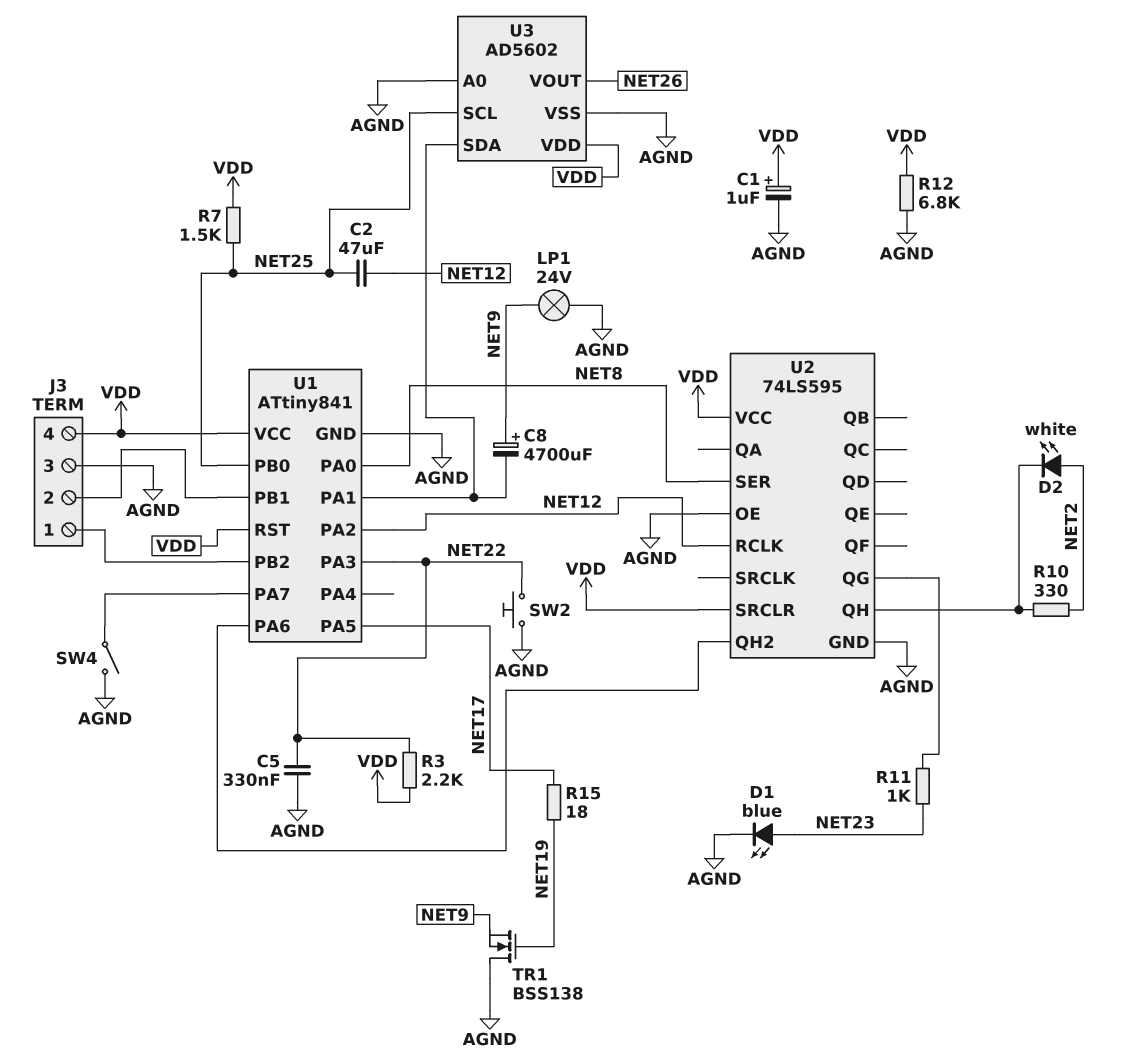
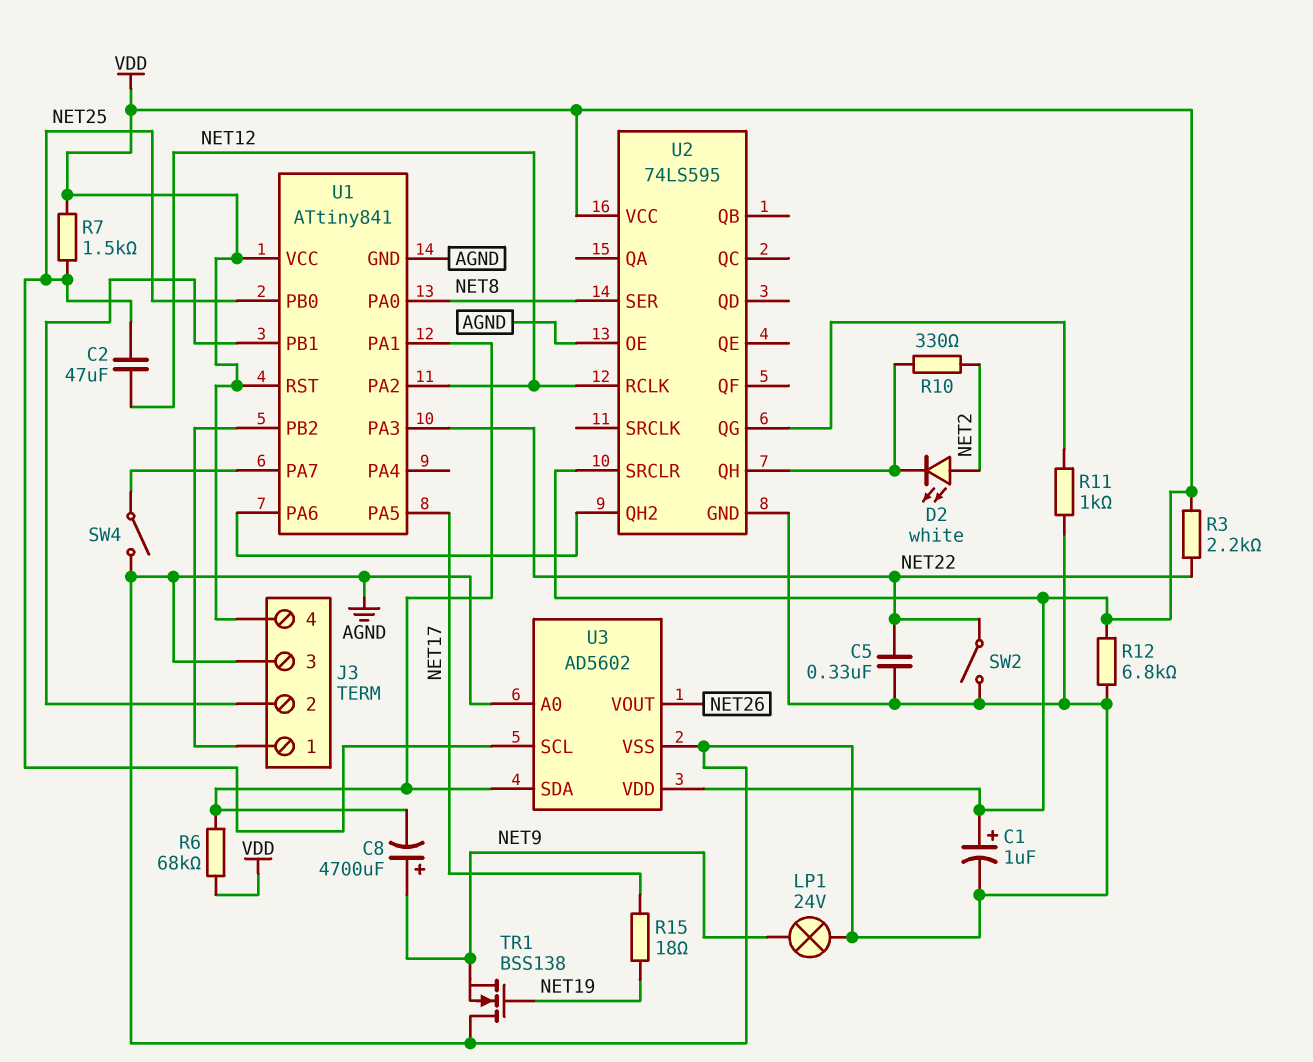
D1: LED blue (A NET23, K AGND) -> none
R6: none -> 68k (U1/PA1, VDD)
R11: 1k (NET23, U2/QG) -> 1k (AGND, U2/QG)
SW2: button (AGND, NET22) -> switch (AGND, NET22)

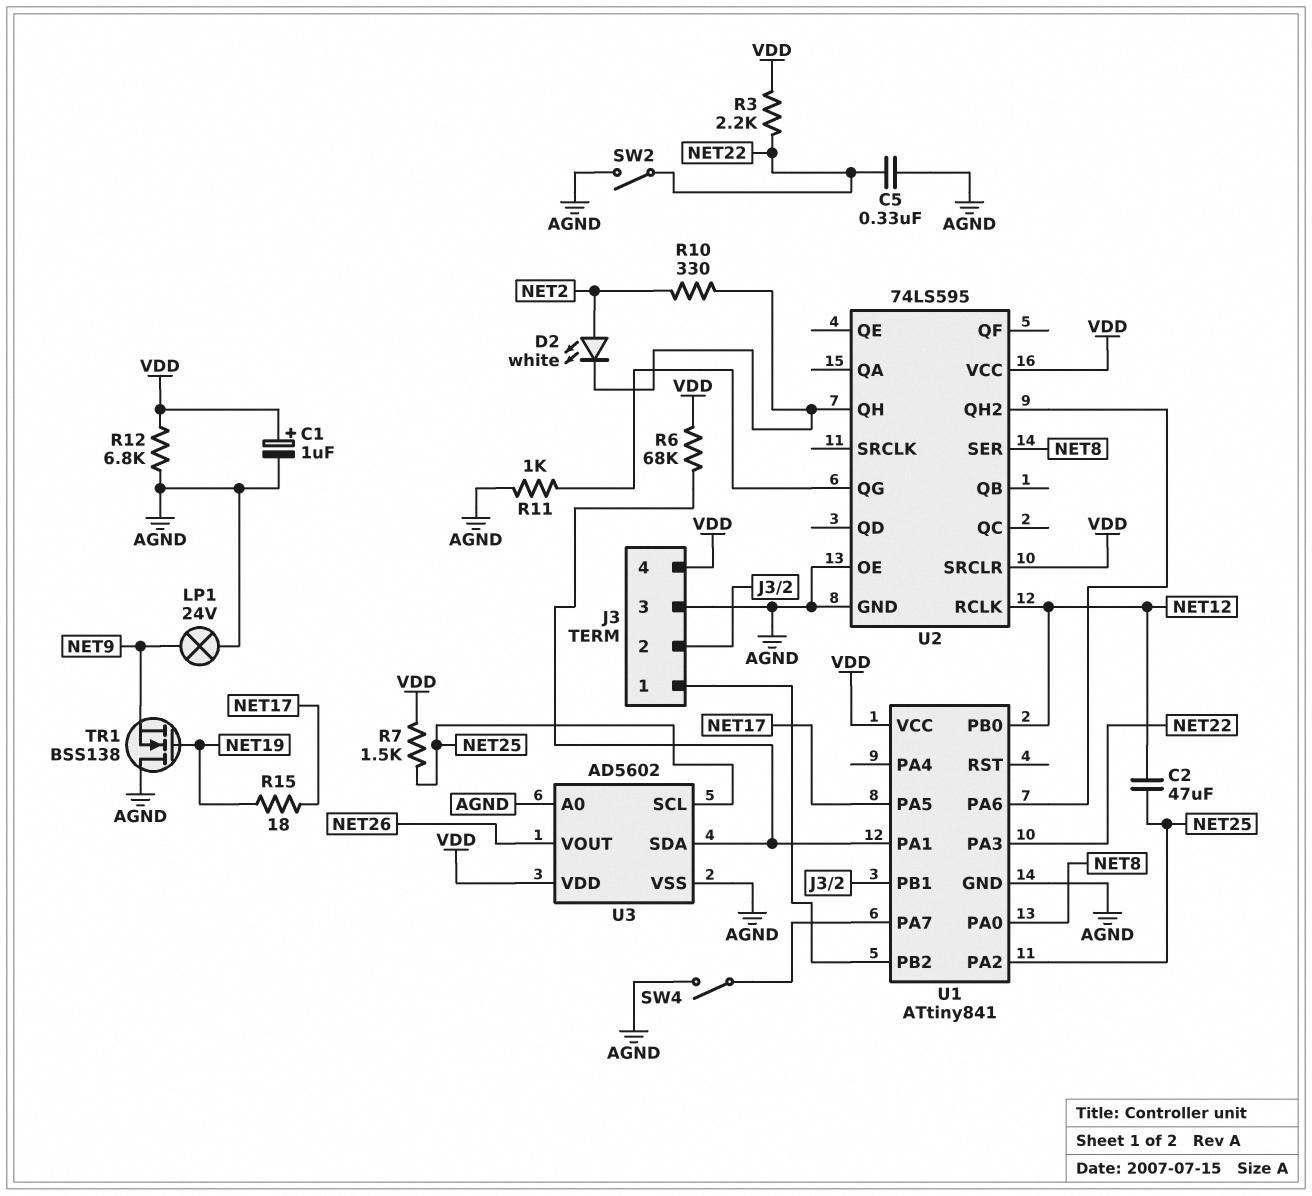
C8: 4700uF (plus NET9, minus U1/PA1) -> none
U1 pin PA2: NET12 -> NET25
U1 pin PB0: NET25 -> NET12
U1 pin RST: VDD -> none

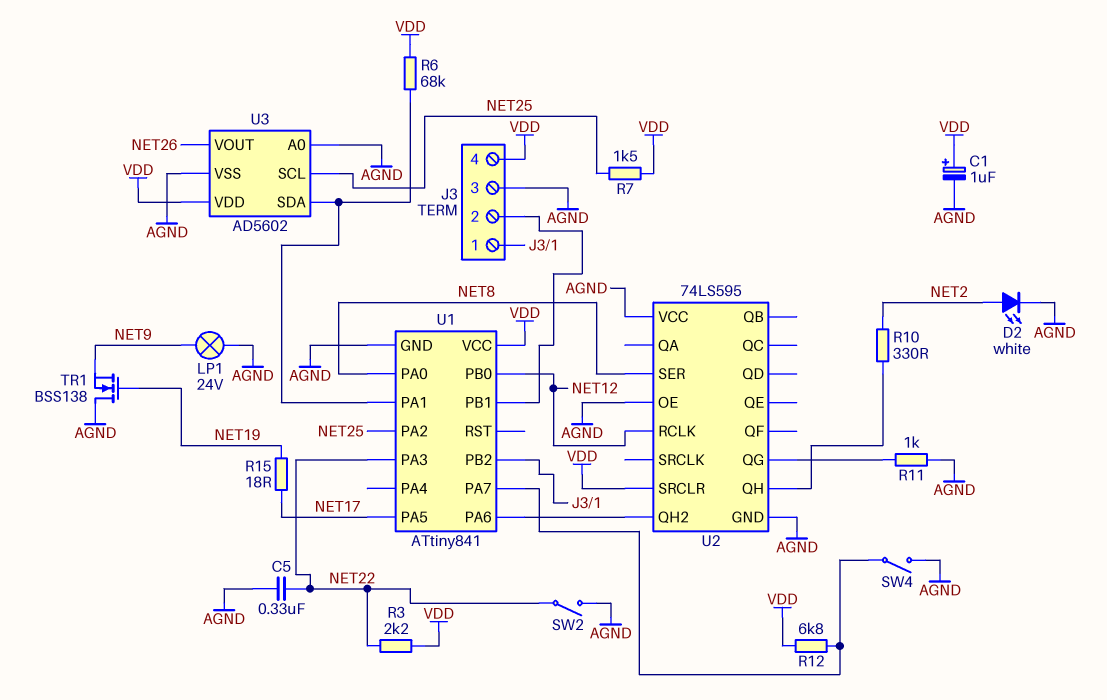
C2: 47uF (NET12, NET25) -> none
D2: LED white (A NET2, K U2/QH) -> LED white (A NET2, K AGND)
R12: 6.8k (AGND, VDD) -> 6.8k (U1/PA7, VDD)
U2 pin VCC: VDD -> AGND

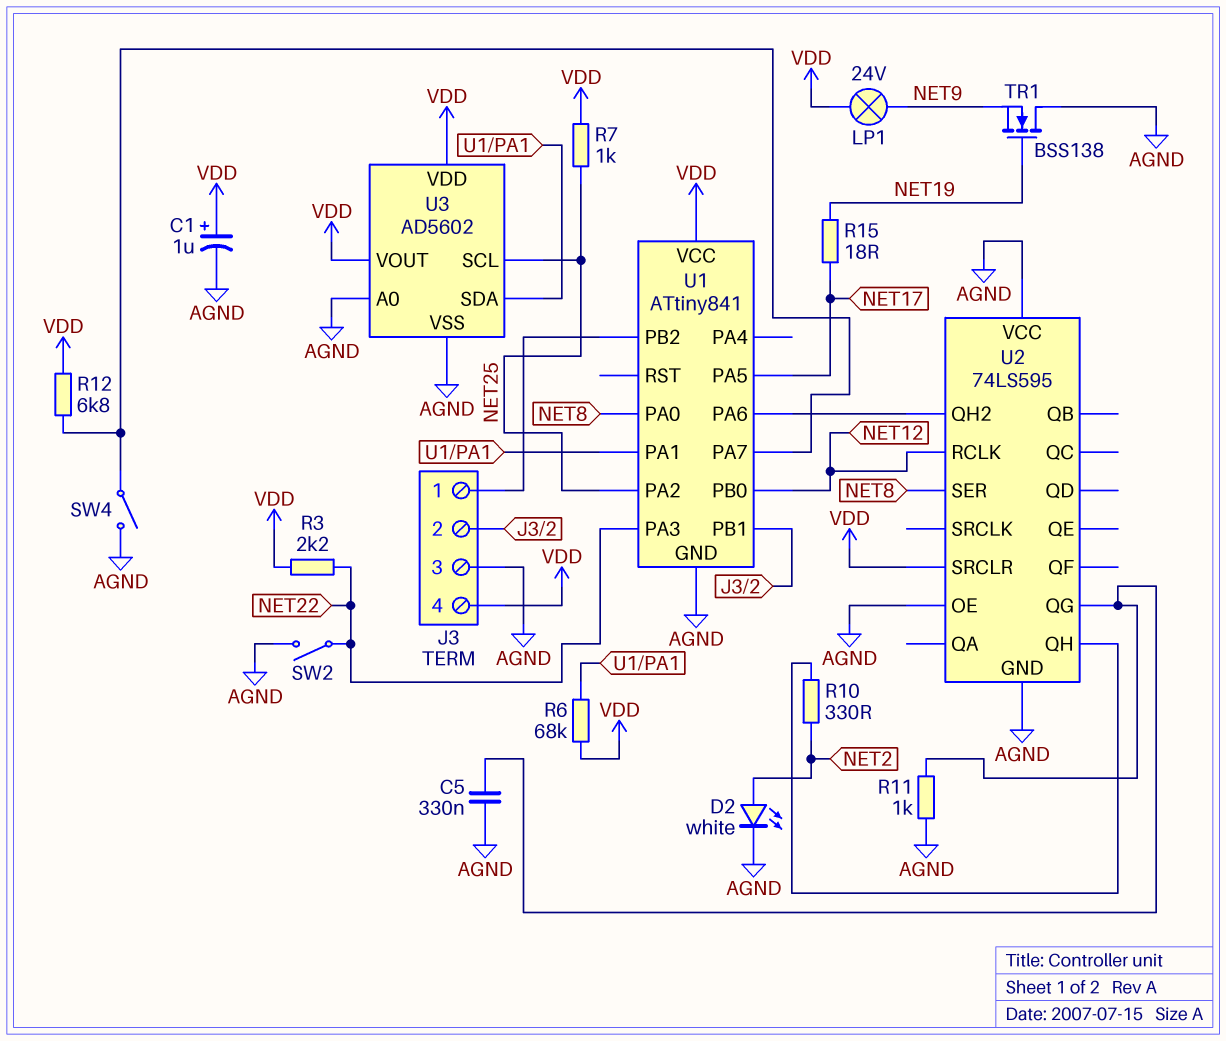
C5: 330nF (AGND, NET22) -> 330nF (AGND, U2/QG)
LP1: lamp 24V (AGND, NET9) -> lamp 24V (NET9, VDD)
R7: 1.5k (NET25, VDD) -> 1k (NET25, VDD)
U3 pin VOUT: NET26 -> VDD

